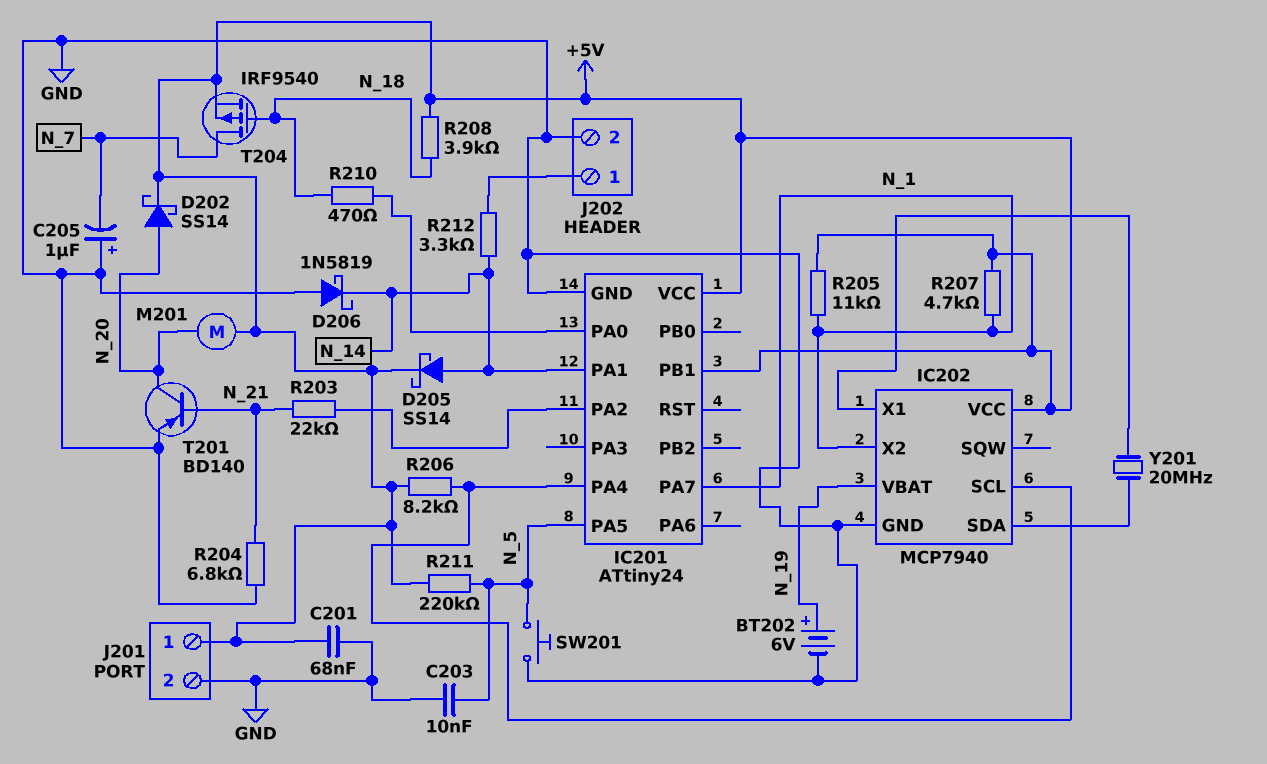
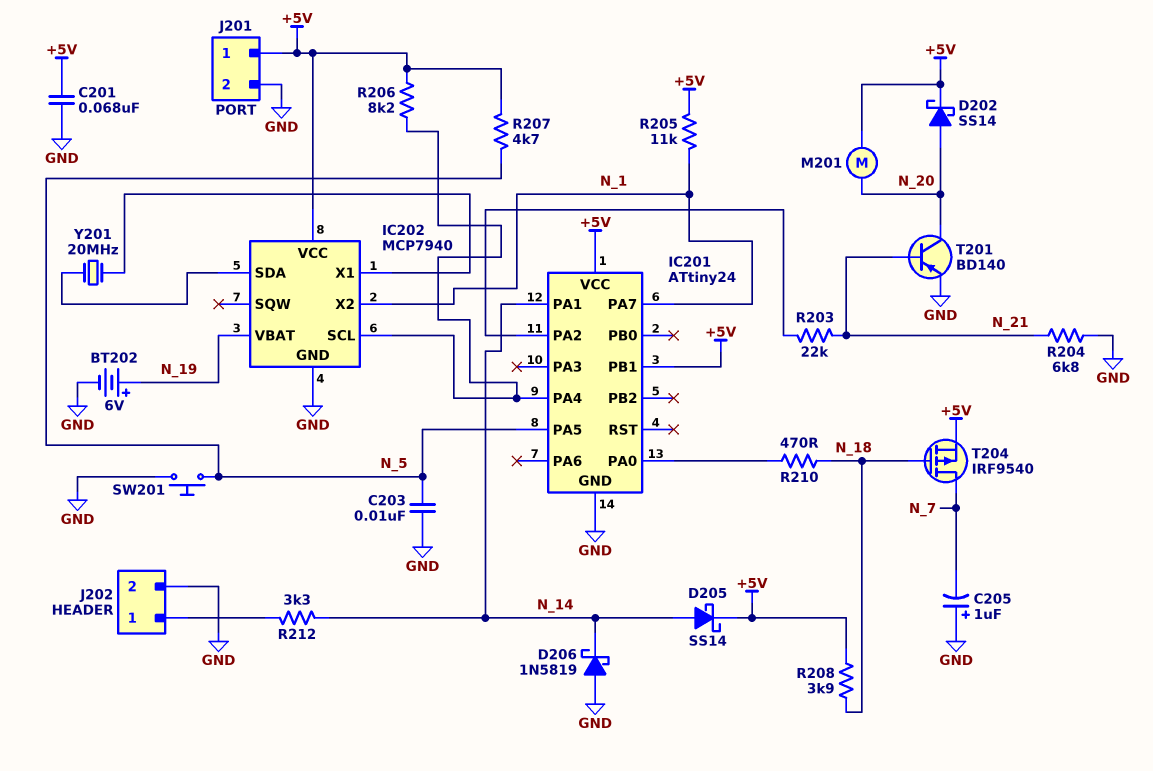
R207: 4.7k (+5V, N_1) -> 4.7k (+5V, N_5)
R211: 220k (+5V, N_5) -> none

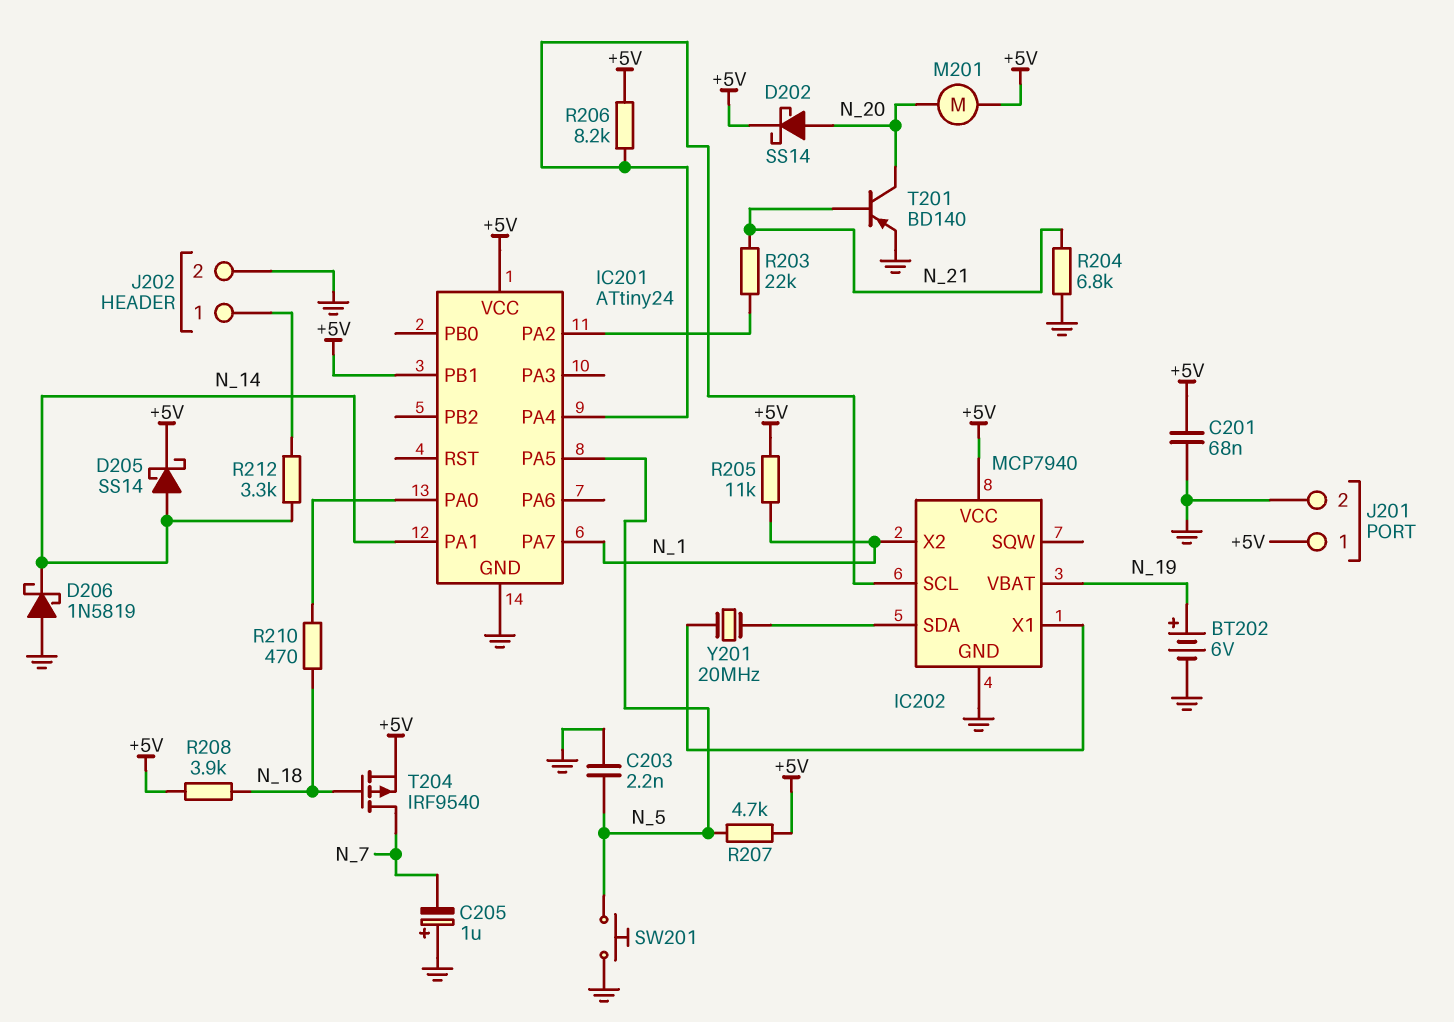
C203: 10nF (GND, N_5) -> 2.2nF (GND, N_5)

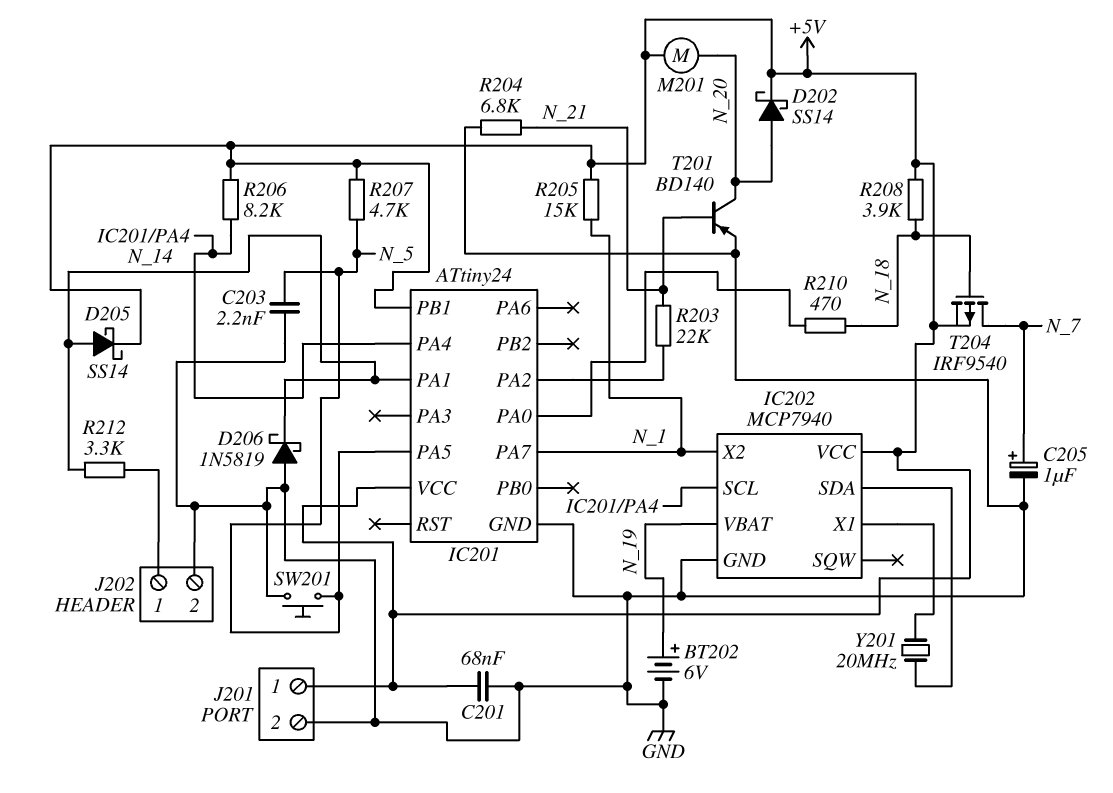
C205: 1uF (plus GND, minus N_7) -> 1uF (plus N_7, minus GND)
R205: 11k (+5V, N_1) -> 15k (+5V, N_1)

